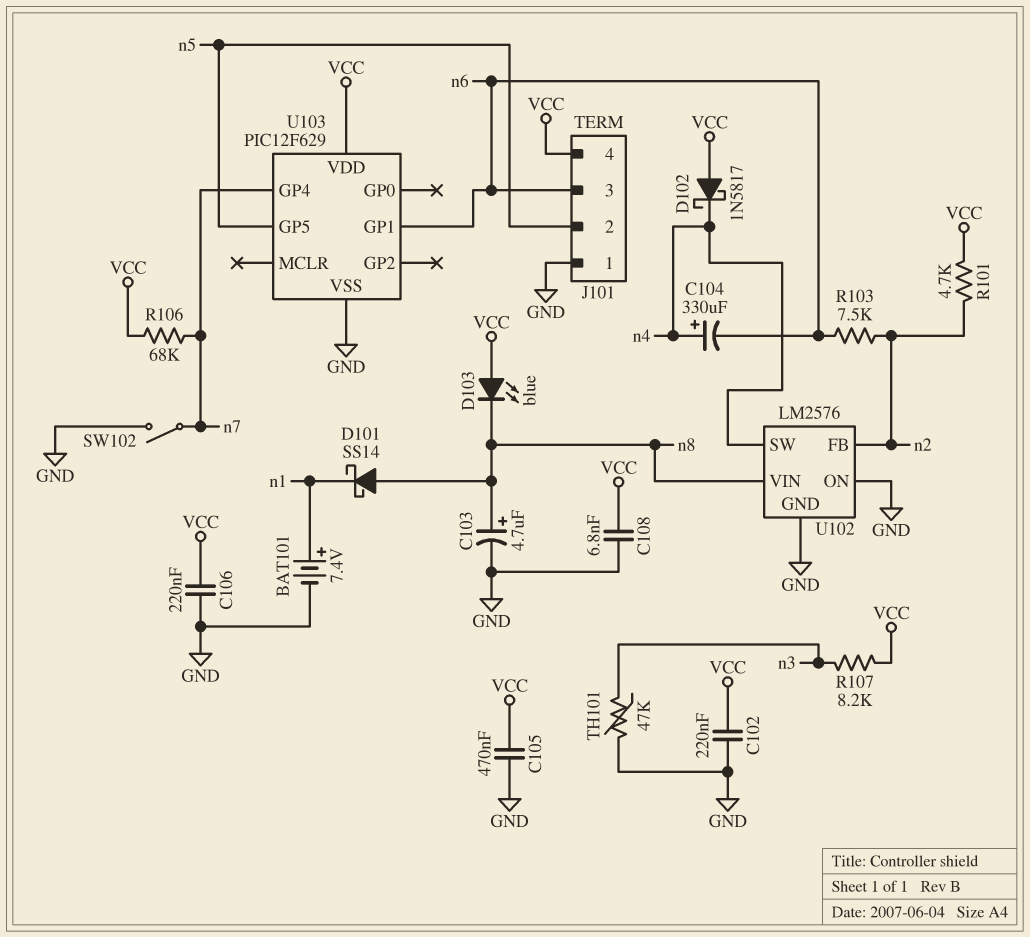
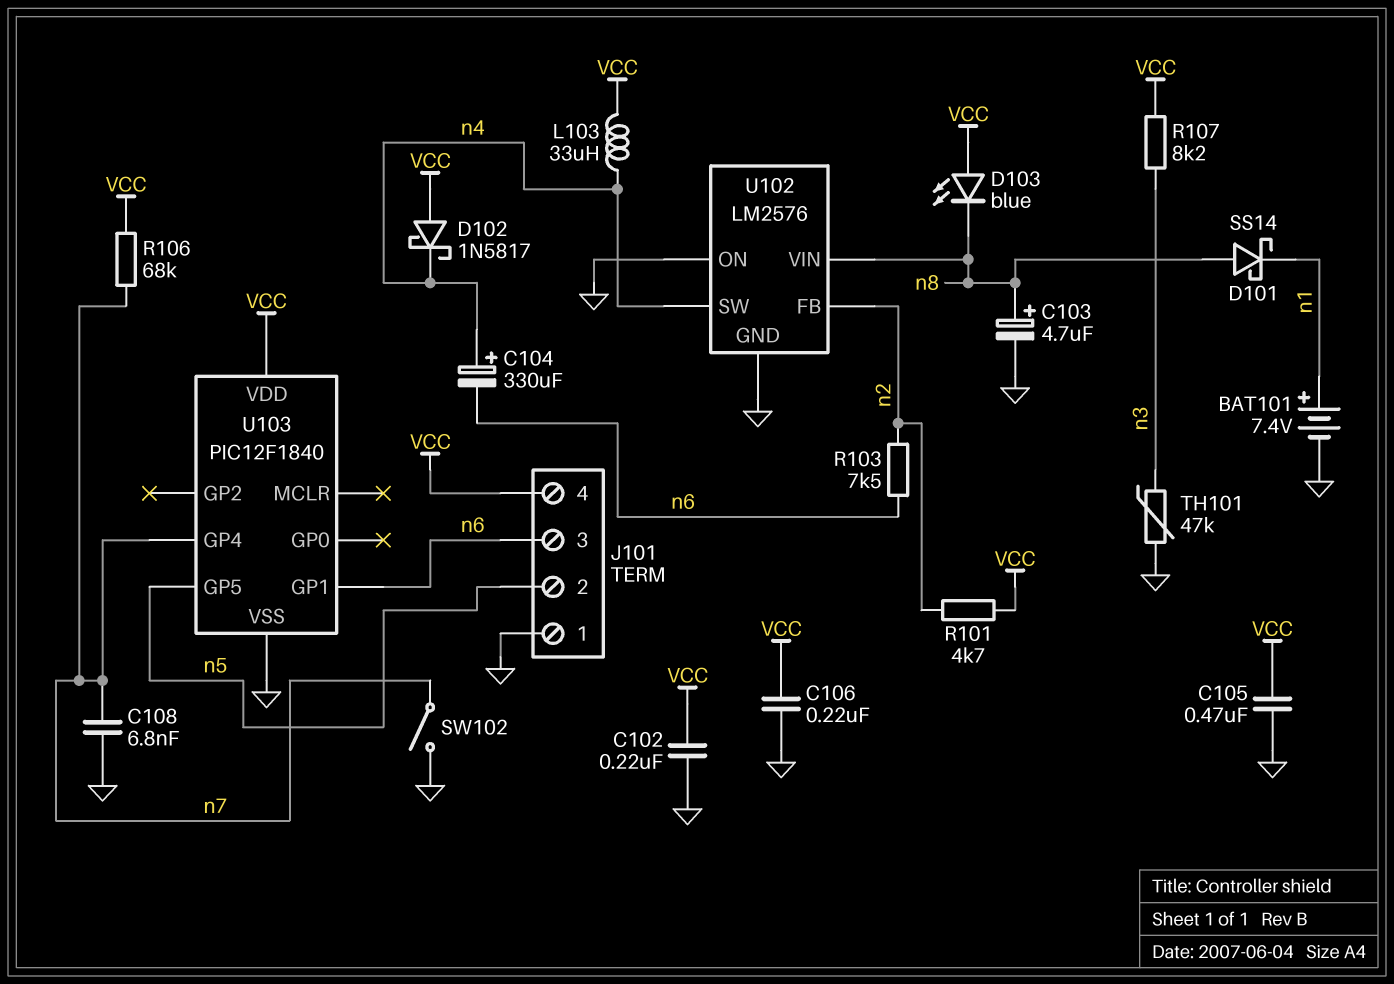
C108: 6.8nF (GND, VCC) -> 6.8nF (GND, n7)
L103: none -> 33uH (VCC, n4)
U103: PIC12F629 -> PIC12F1840

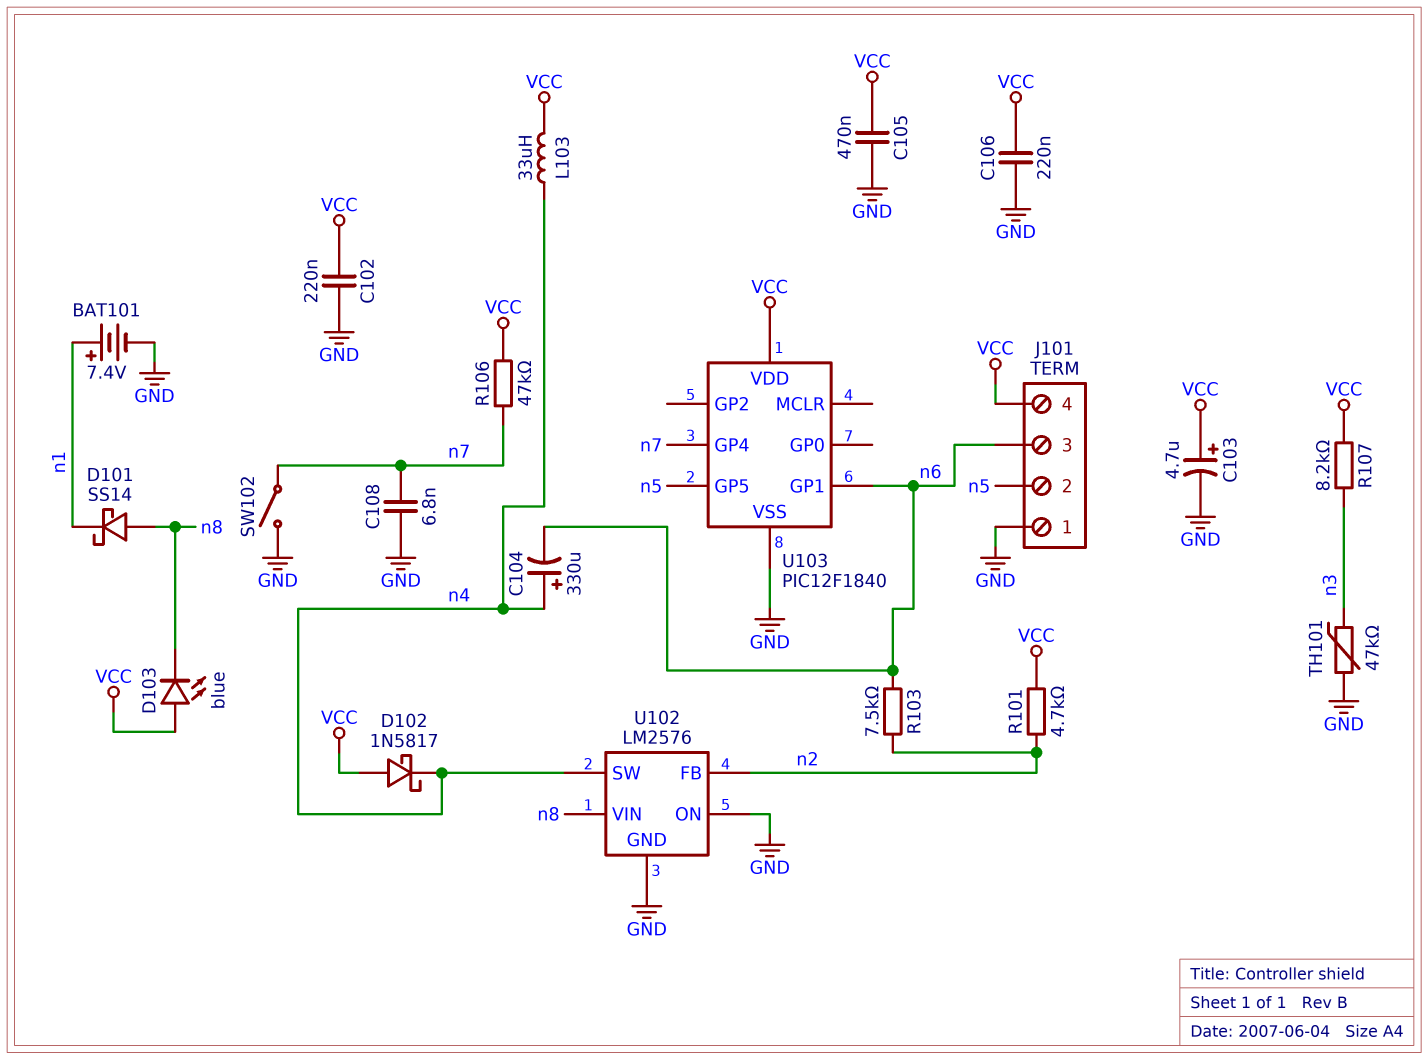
C103: 4.7uF (plus n8, minus GND) -> 4.7uF (plus VCC, minus GND)
R106: 68k (VCC, n7) -> 47k (VCC, n7)

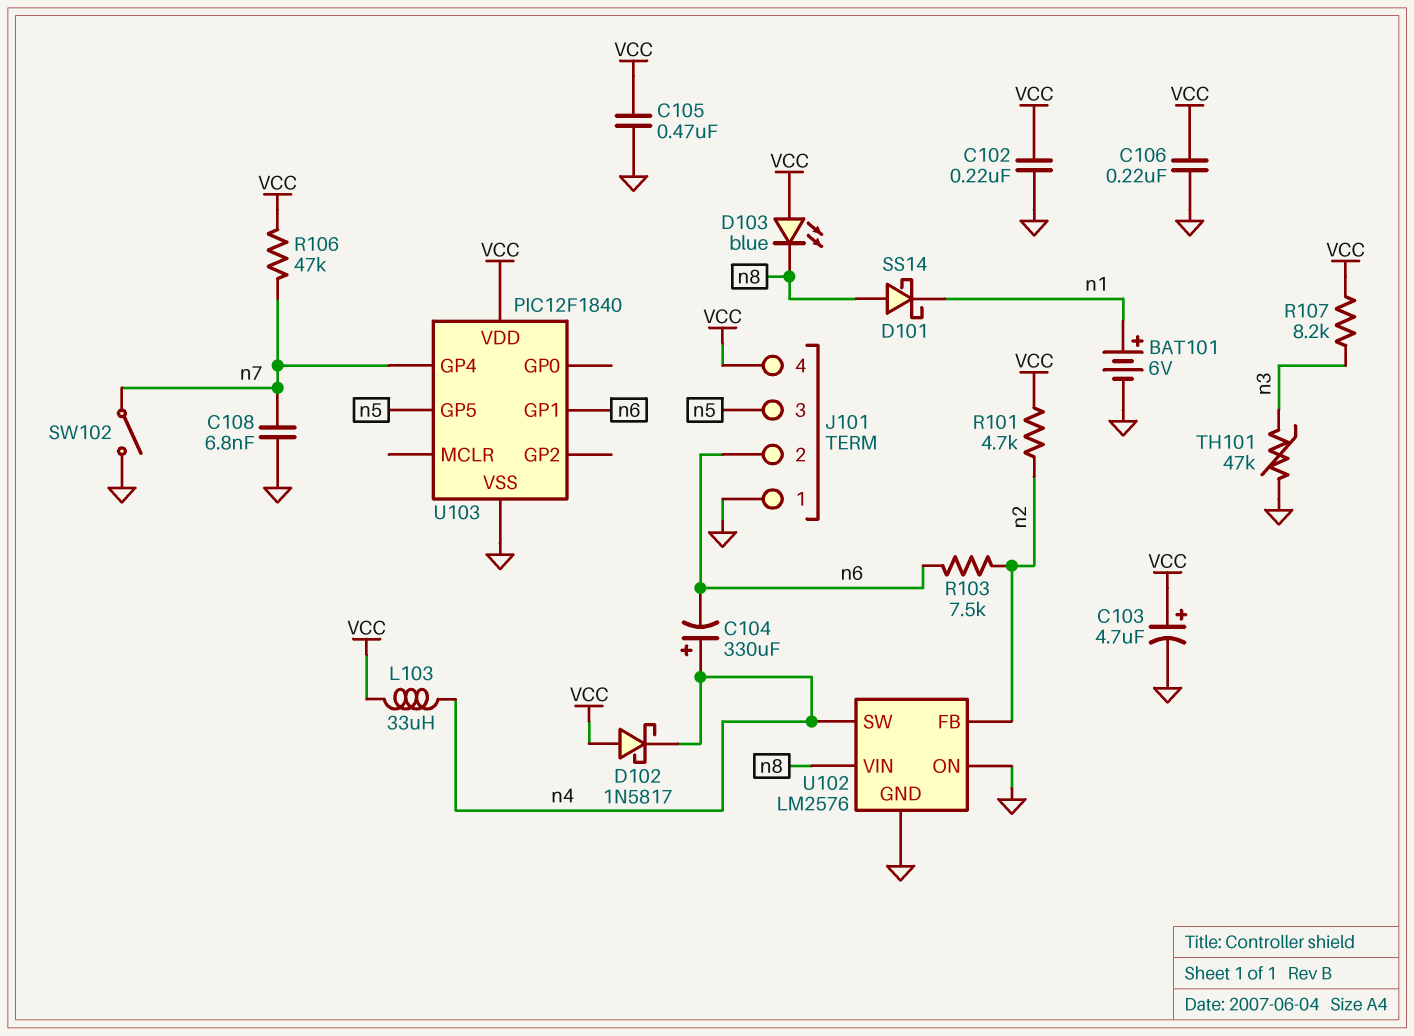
BAT101: 7.4V (plus n1, minus GND) -> 6V (plus n1, minus GND)
J101 pin 2: n5 -> n6
J101 pin 3: n6 -> n5

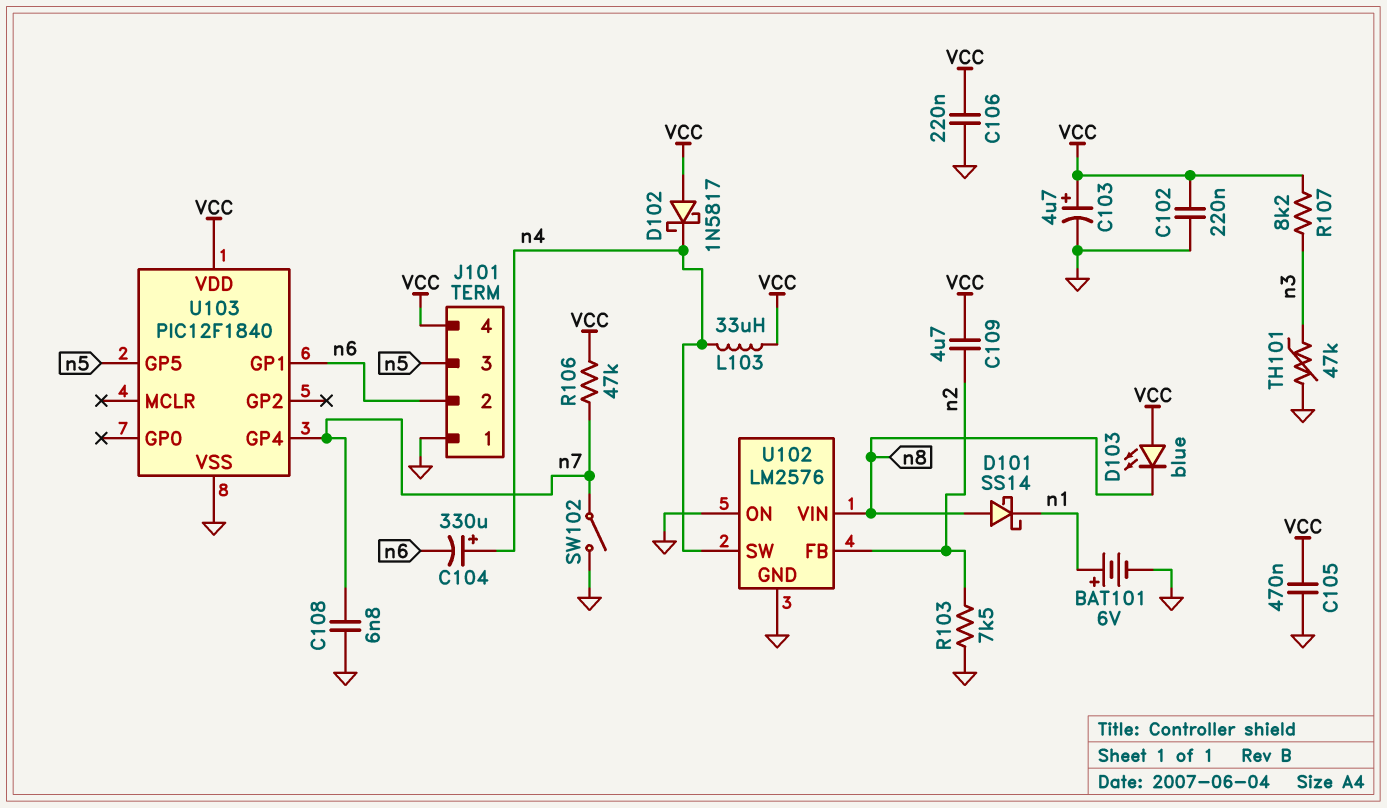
C109: none -> 4.7uF (VCC, n2)
R101: 4.7k (VCC, n2) -> none
R103: 7.5k (n2, n6) -> 7.5k (GND, n2)

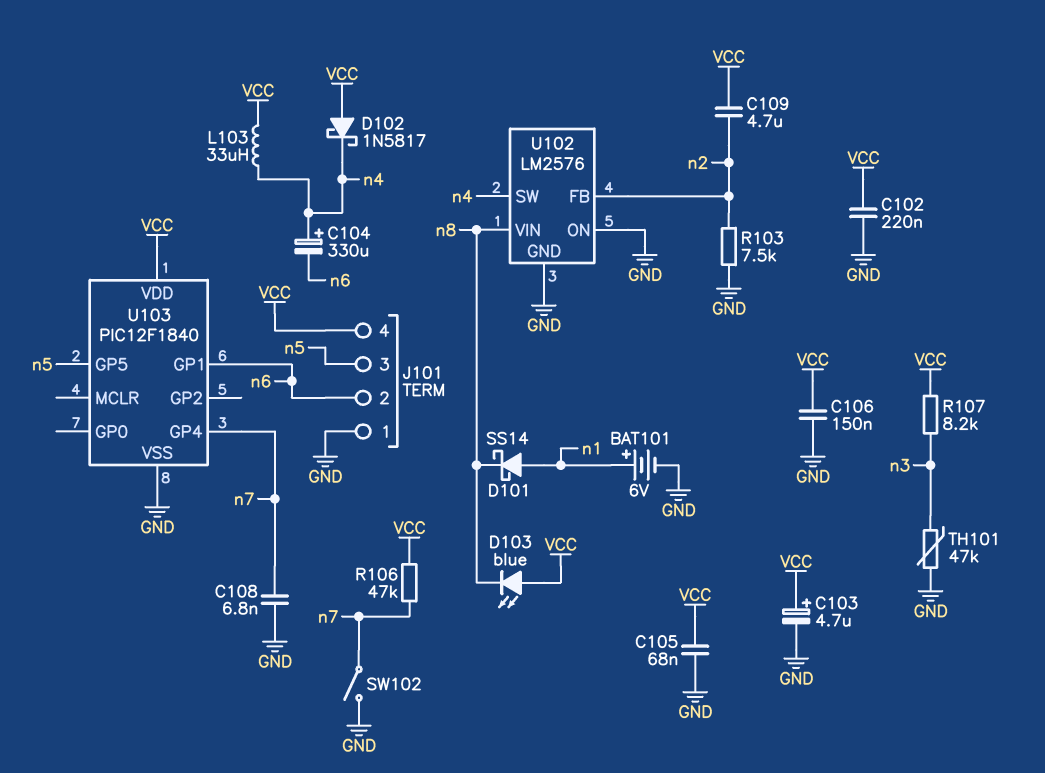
C105: 470nF (GND, VCC) -> 68nF (GND, VCC)
C106: 220nF (GND, VCC) -> 150nF (GND, VCC)
D101: schottky SS14 (A n8, K n1) -> schottky SS14 (A n1, K n8)

